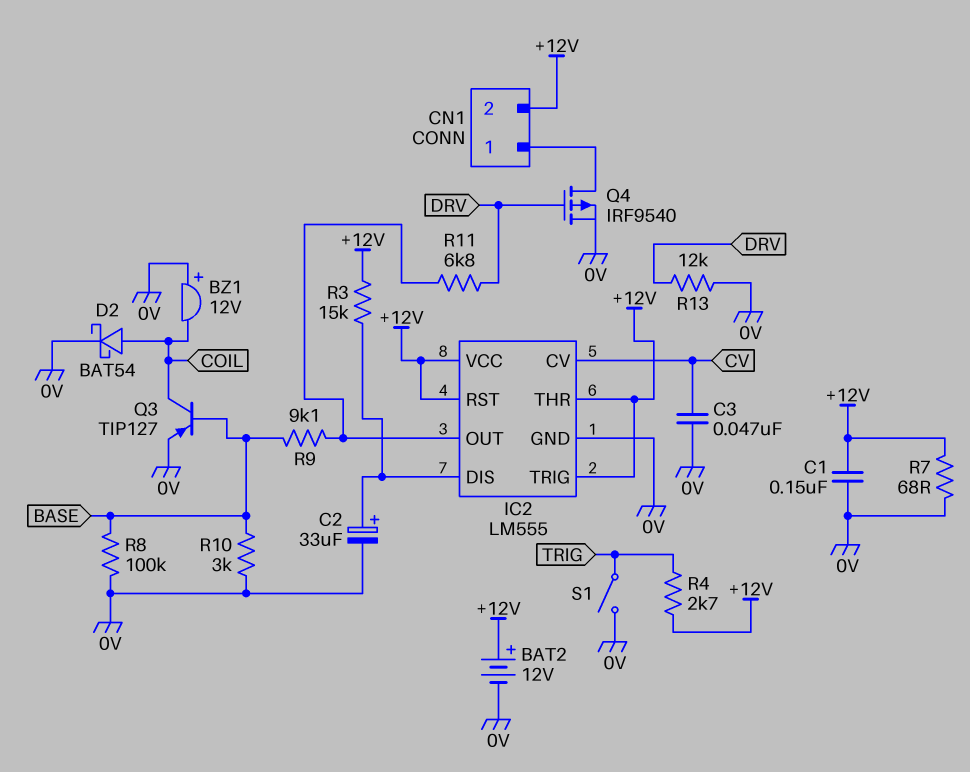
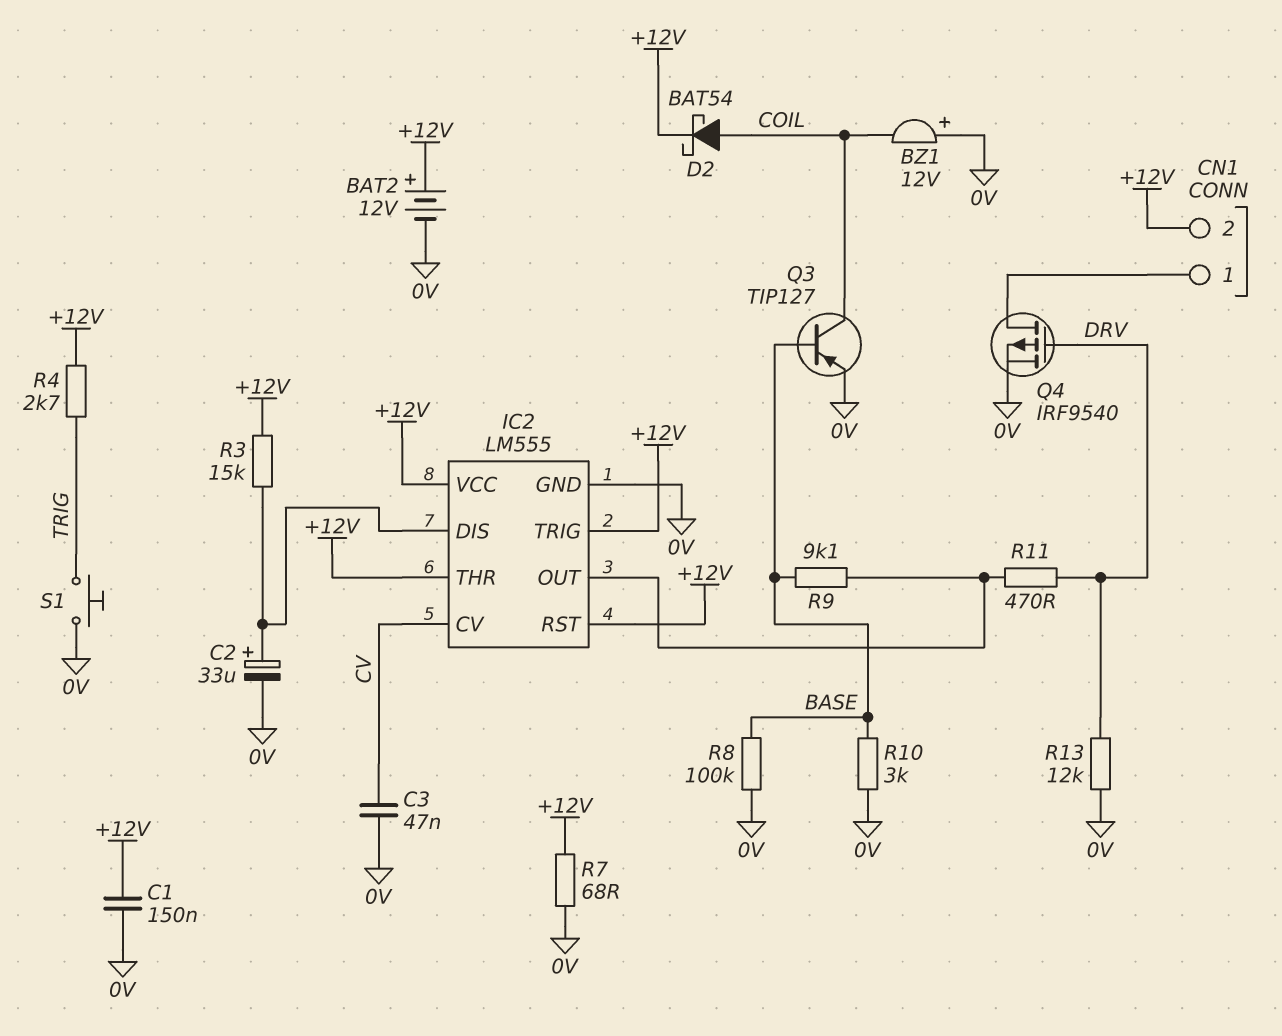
D2: schottky BAT54 (A COIL, K 0V) -> schottky BAT54 (A COIL, K +12V)
R11: 6.8k (DRV, IC2/OUT) -> 470 (DRV, IC2/OUT)
S1: switch (0V, TRIG) -> button (0V, TRIG)

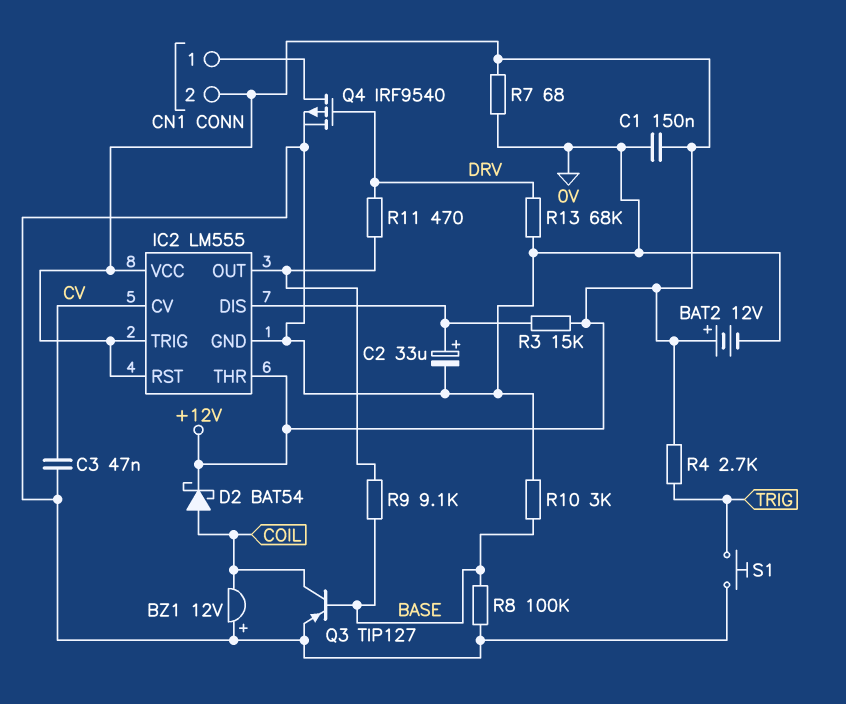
R13: 12k (0V, DRV) -> 68k (0V, DRV)

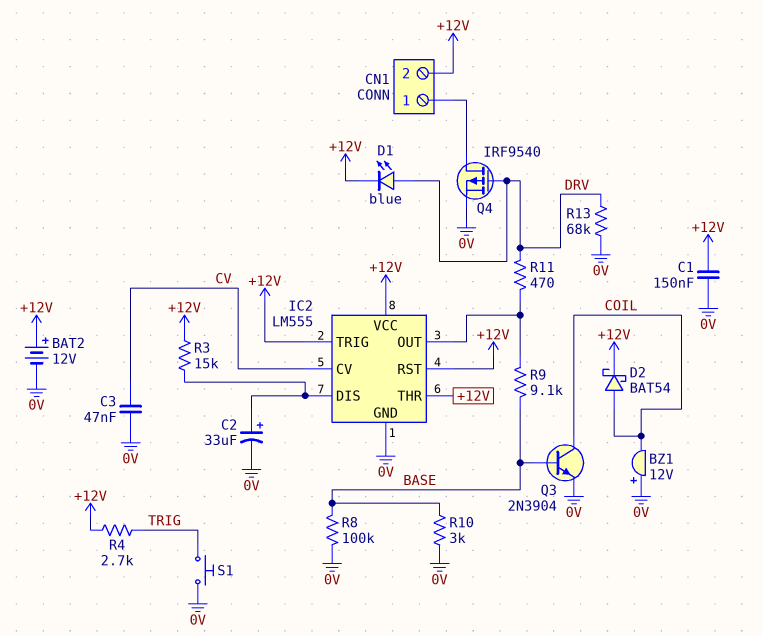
D1: none -> LED blue (A DRV, K +12V)
Q3: PNP TIP127 (B BASE, C COIL, E 0V) -> NPN 2N3904 (B BASE, C COIL, E 0V)
R7: 68 (+12V, 0V) -> none

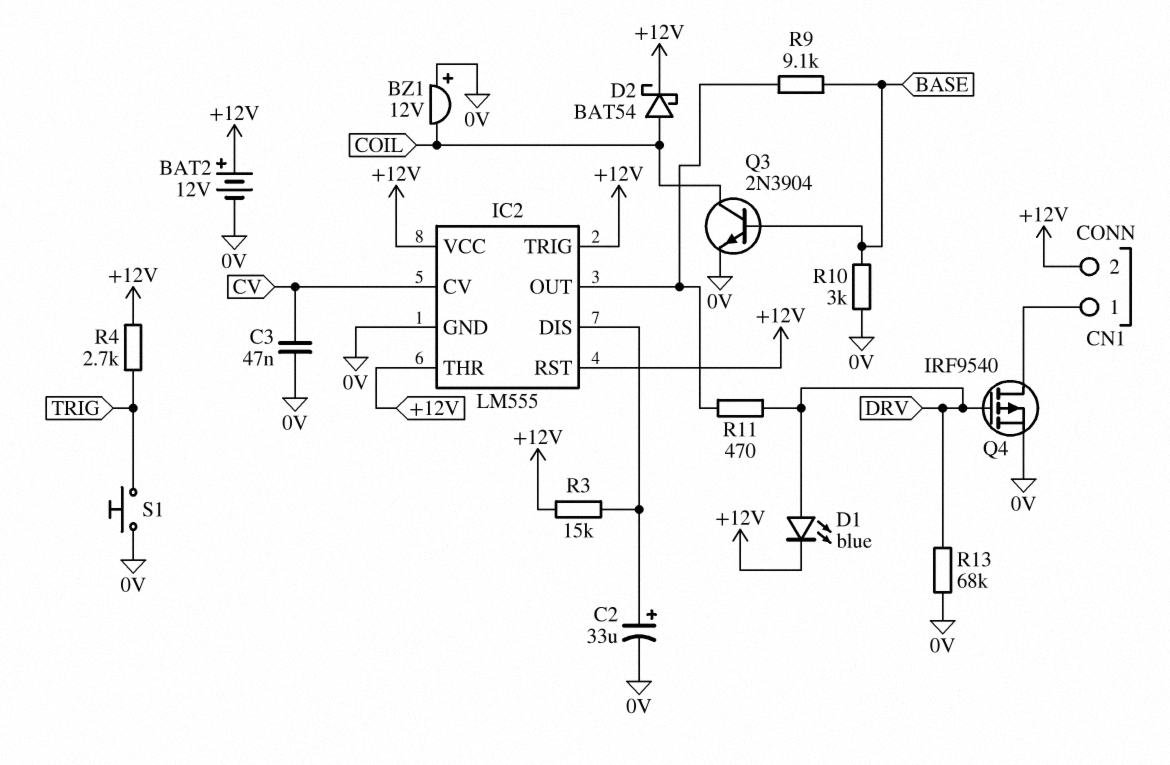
C1: 150nF (+12V, 0V) -> none
R8: 100k (0V, BASE) -> none

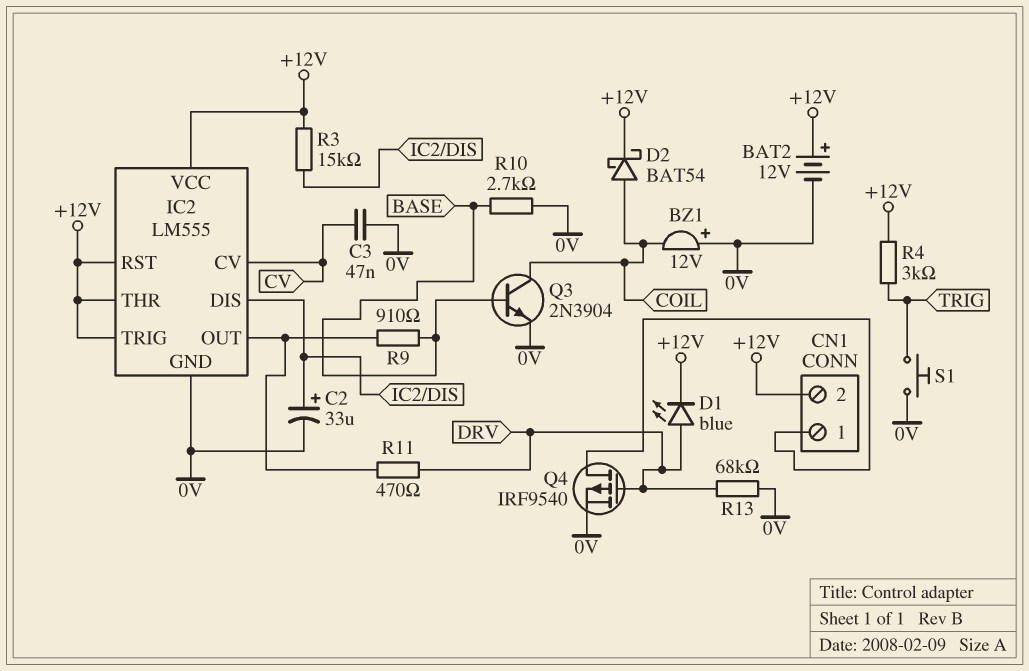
R4: 2.7k (+12V, TRIG) -> 3k (+12V, TRIG)
R9: 9.1k (BASE, IC2/OUT) -> 910 (BASE, IC2/OUT)
R10: 3k (0V, BASE) -> 2.7k (0V, BASE)

